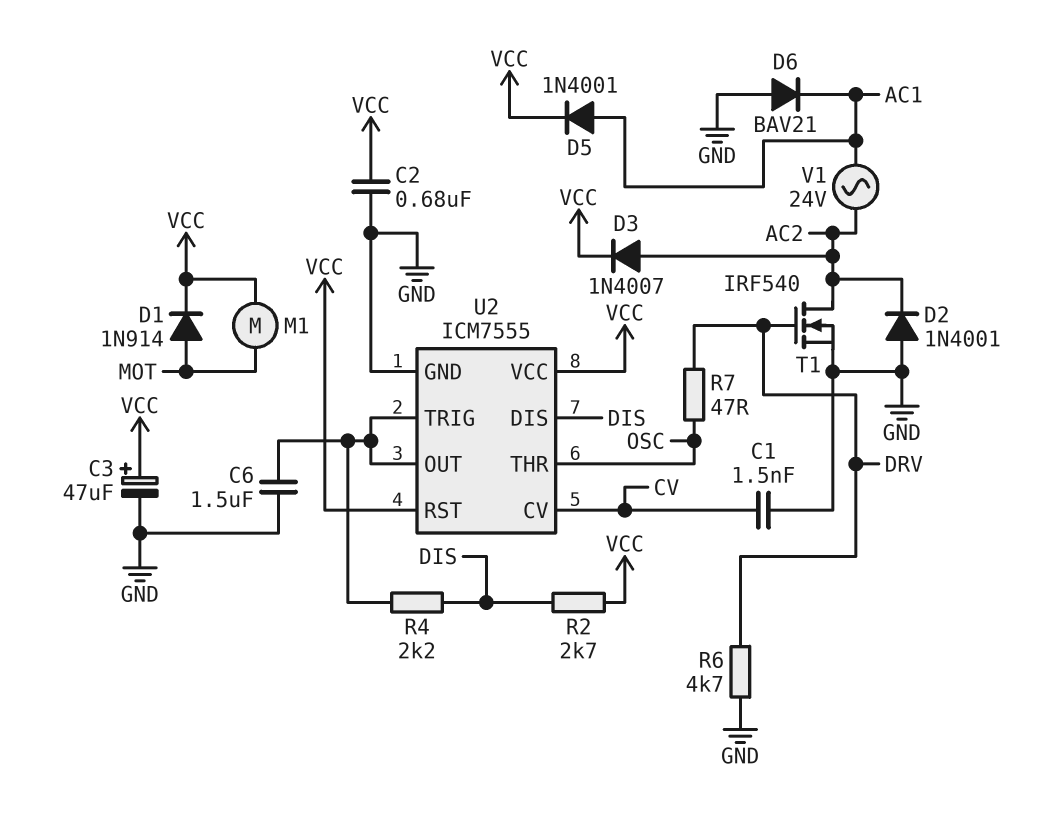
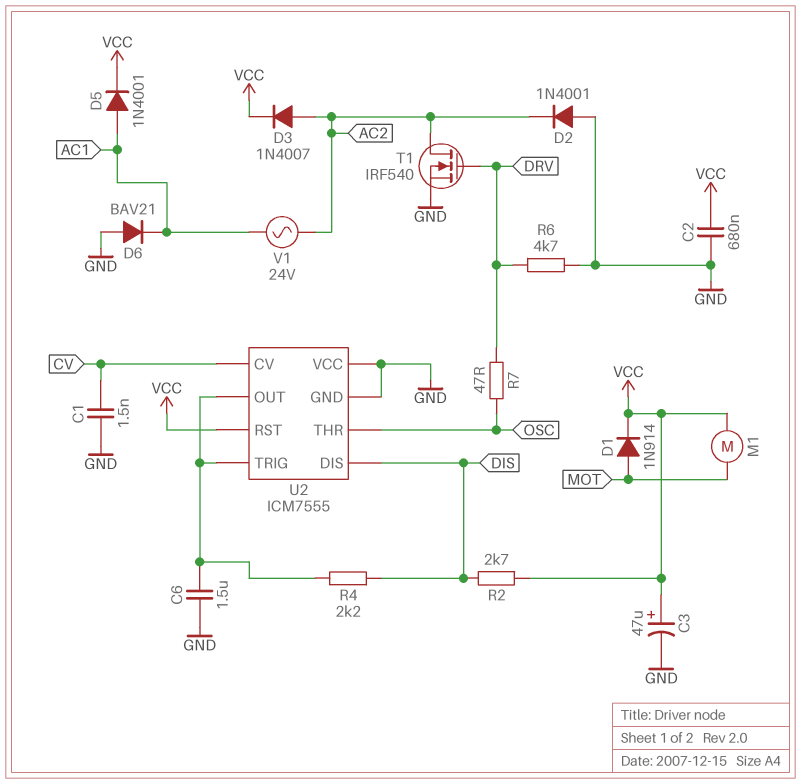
U2 pin VCC: VCC -> GND

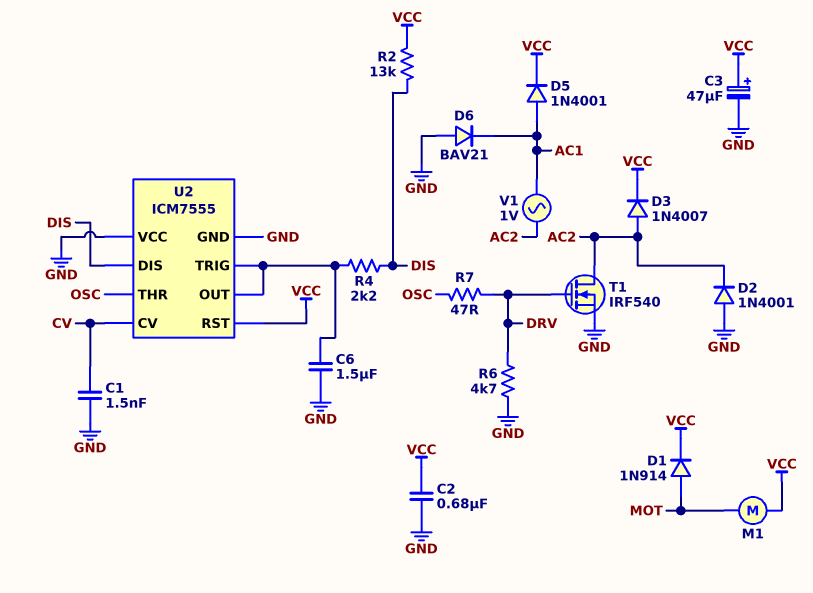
R2: 2.7k (DIS, VCC) -> 13k (DIS, VCC)
V1: AC 24V (AC1, AC2) -> AC 1V (AC1, AC2)

